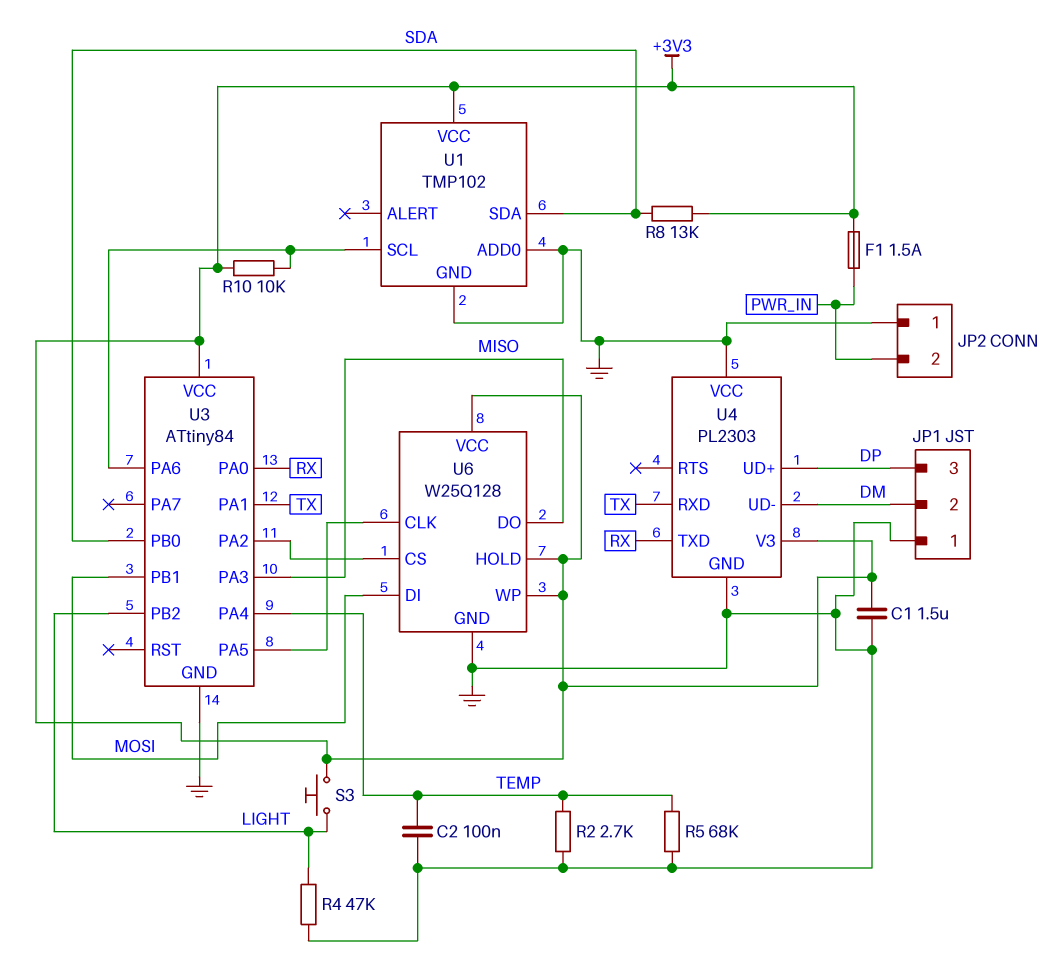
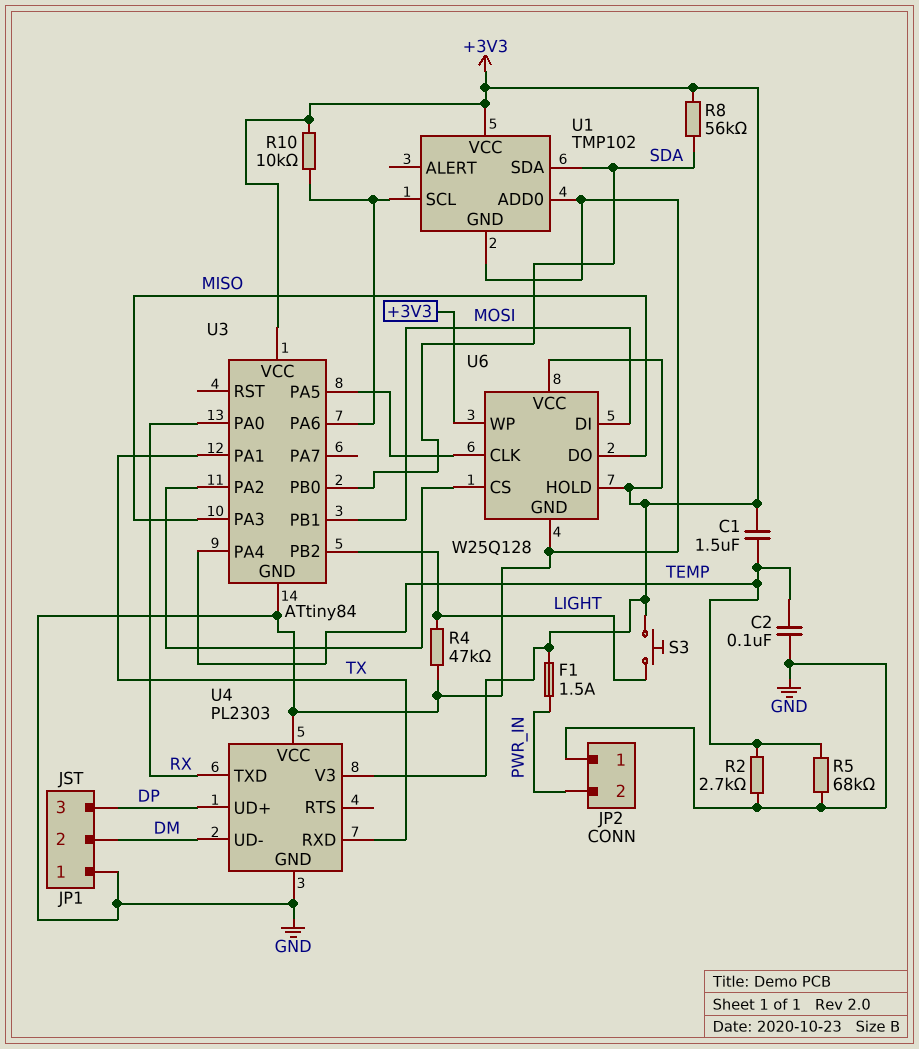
C1: 1.5uF (+3V3, GND) -> 1.5uF (+3V3, TEMP)
R8: 13k (+3V3, SDA) -> 56k (+3V3, SDA)

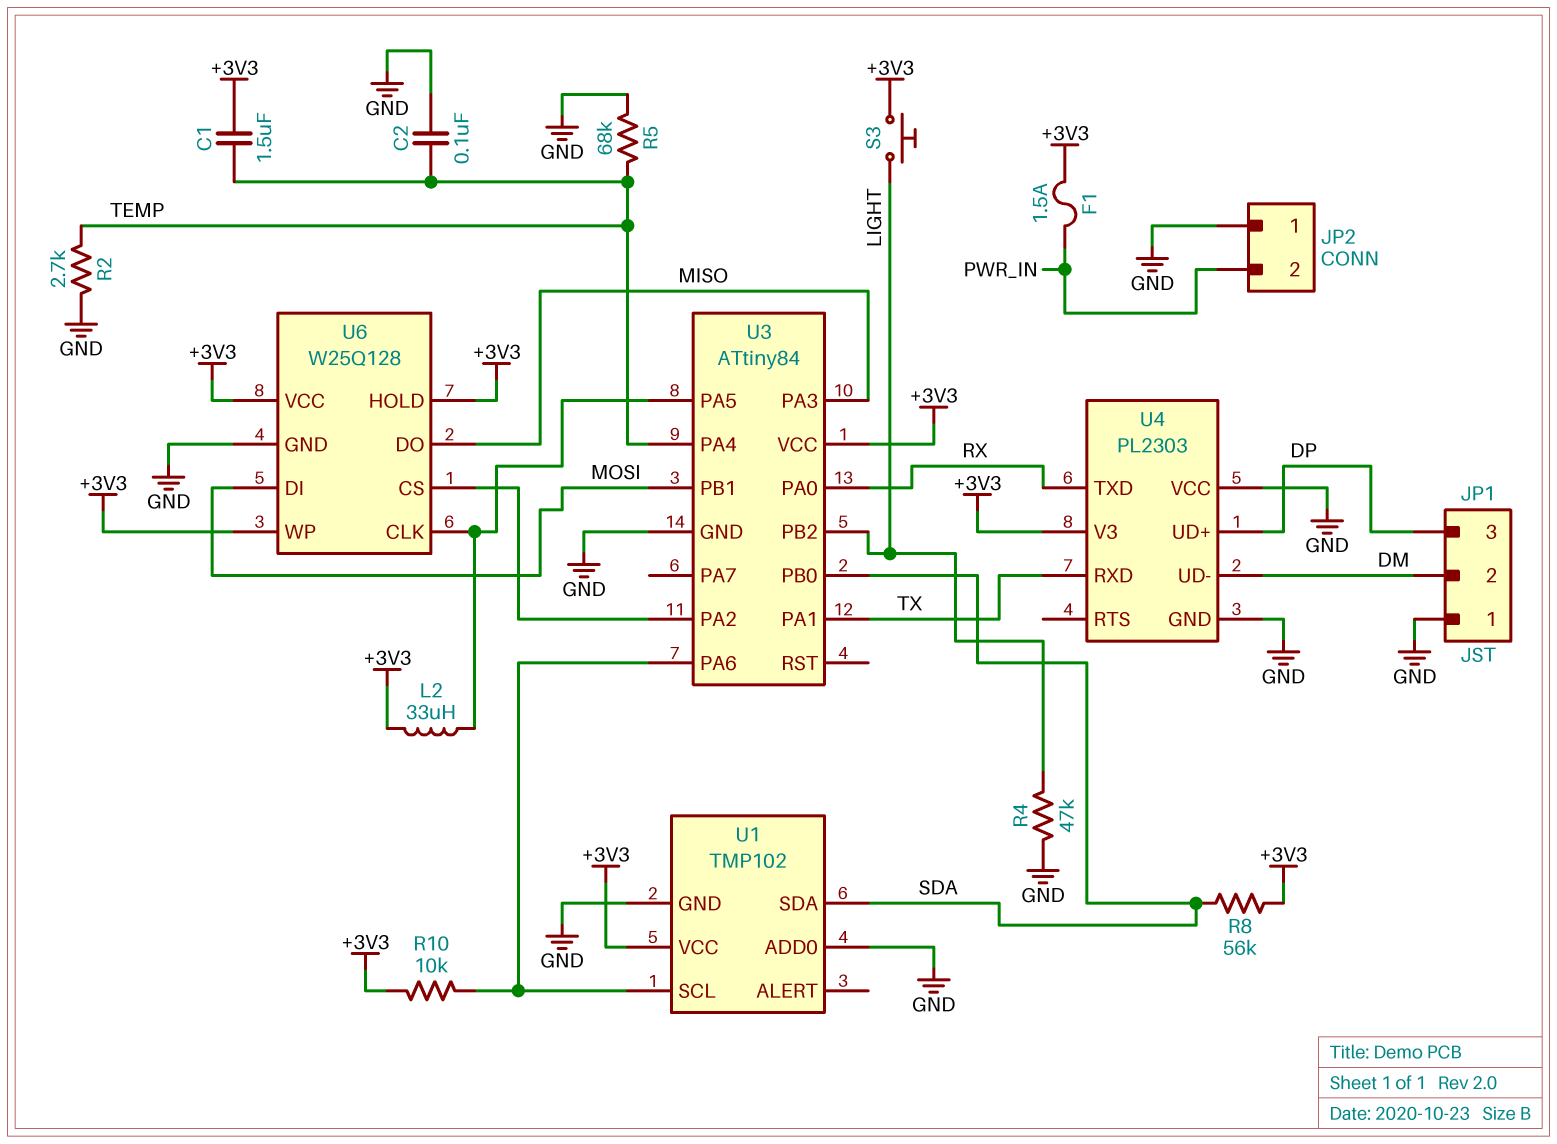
L2: none -> 33uH (+3V3, U3/PA5)

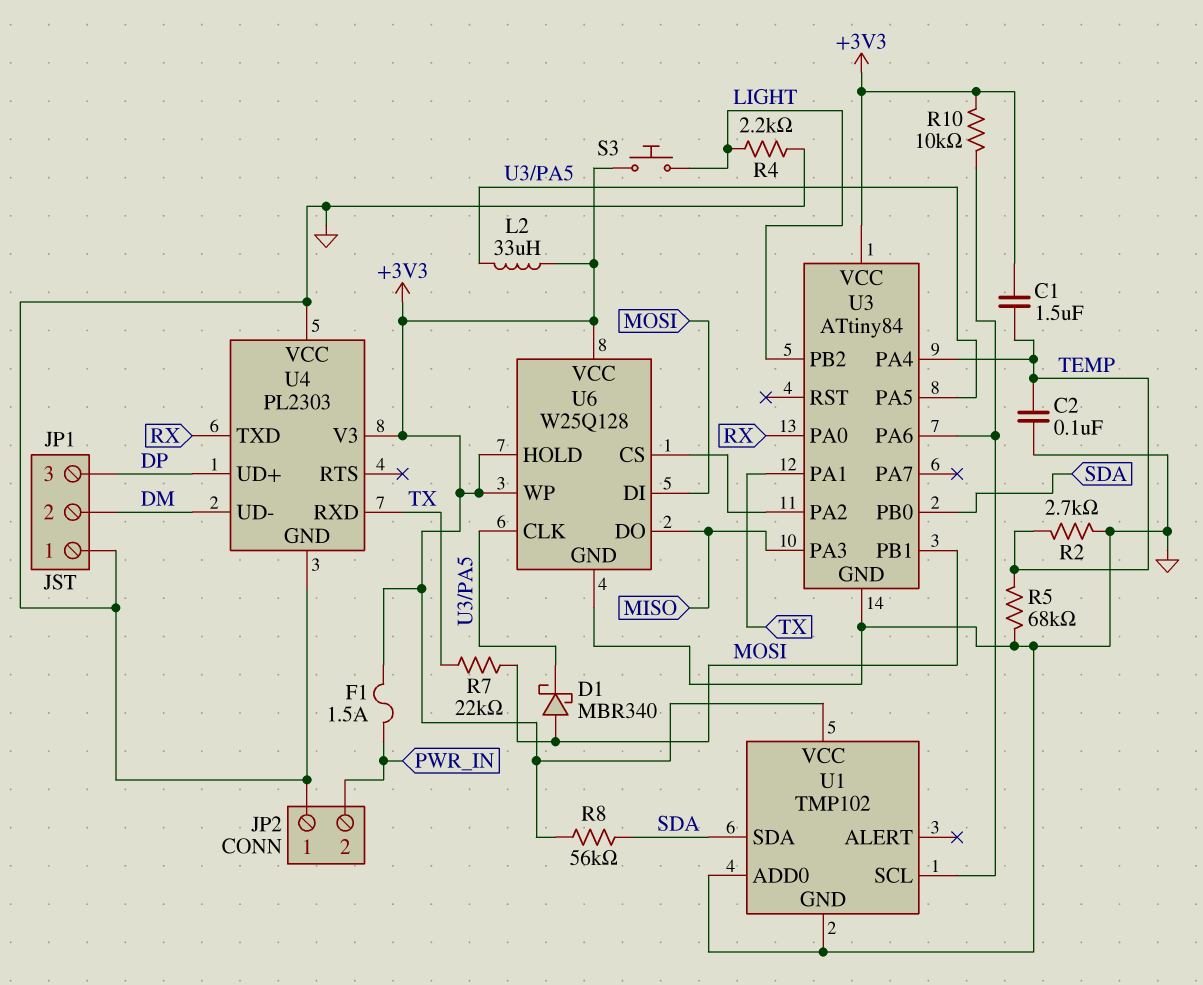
D1: none -> schottky MBR340 (A MOSI, K U3/PA5)
R4: 47k (GND, LIGHT) -> 2.2k (GND, LIGHT)
R7: none -> 22k (MOSI, TX)

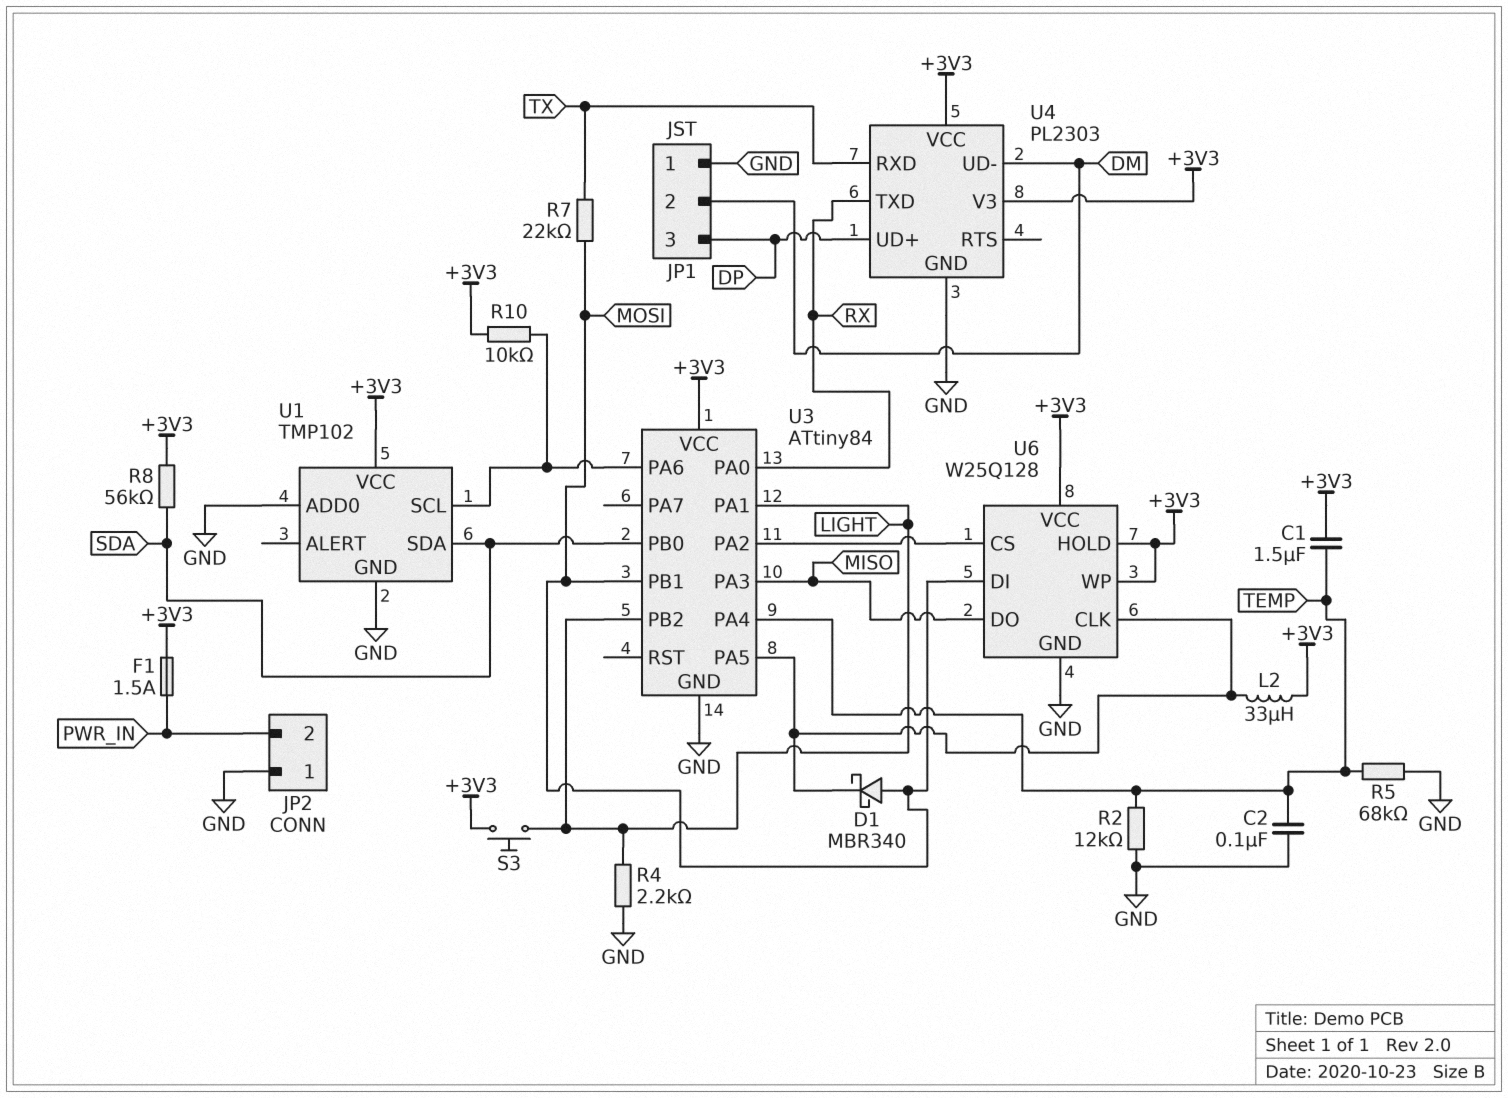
R2: 2.7k (GND, TEMP) -> 12k (GND, TEMP)
U3 pin PA1: TX -> LIGHT
U4 pin VCC: GND -> +3V3

